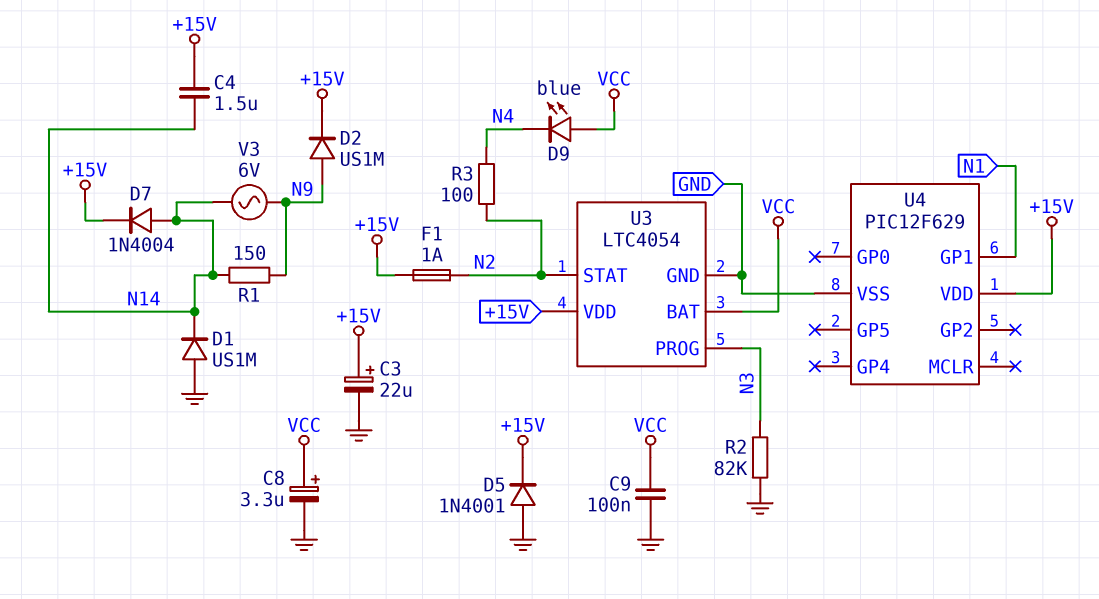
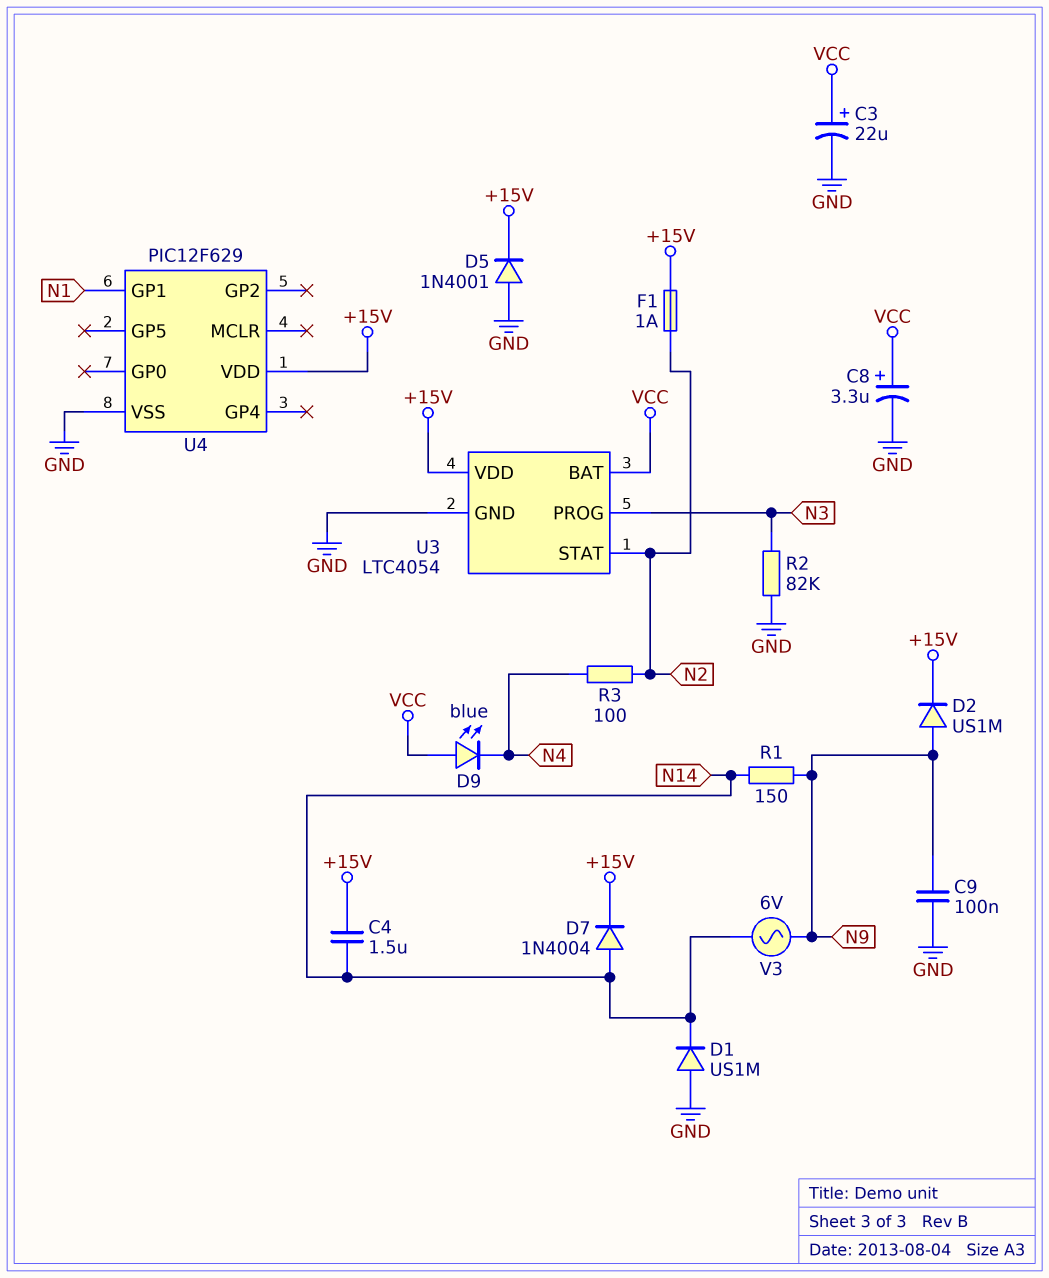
C3: 22uF (plus +15V, minus GND) -> 22uF (plus VCC, minus GND)
C9: 100nF (GND, VCC) -> 100nF (GND, N9)

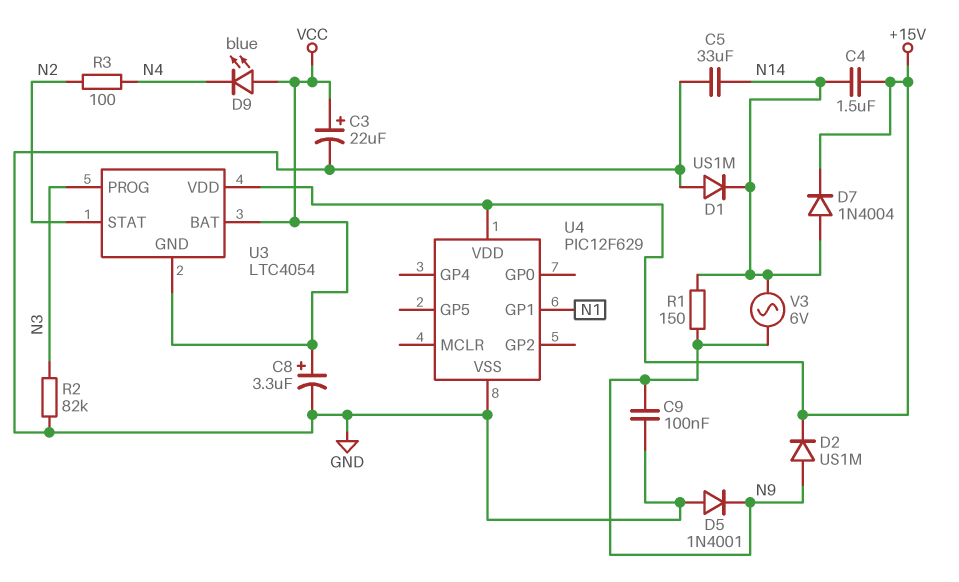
C5: none -> 33uF (GND, N14)
D5: diode 1N4001 (A GND, K +15V) -> diode 1N4001 (A GND, K N9)
F1: 1A (+15V, N2) -> none
U3 pin GND: GND -> VCC

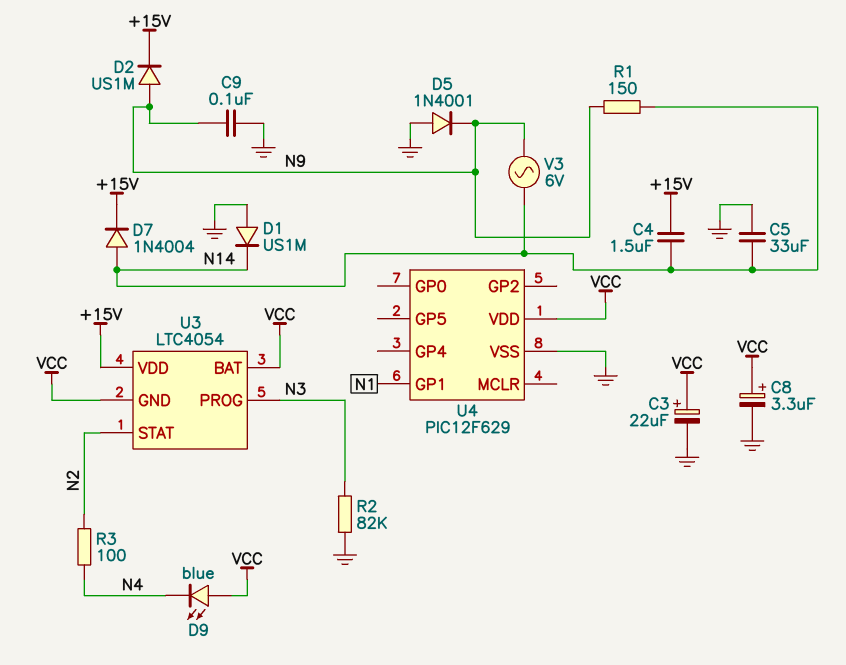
U4 pin VDD: +15V -> VCC

